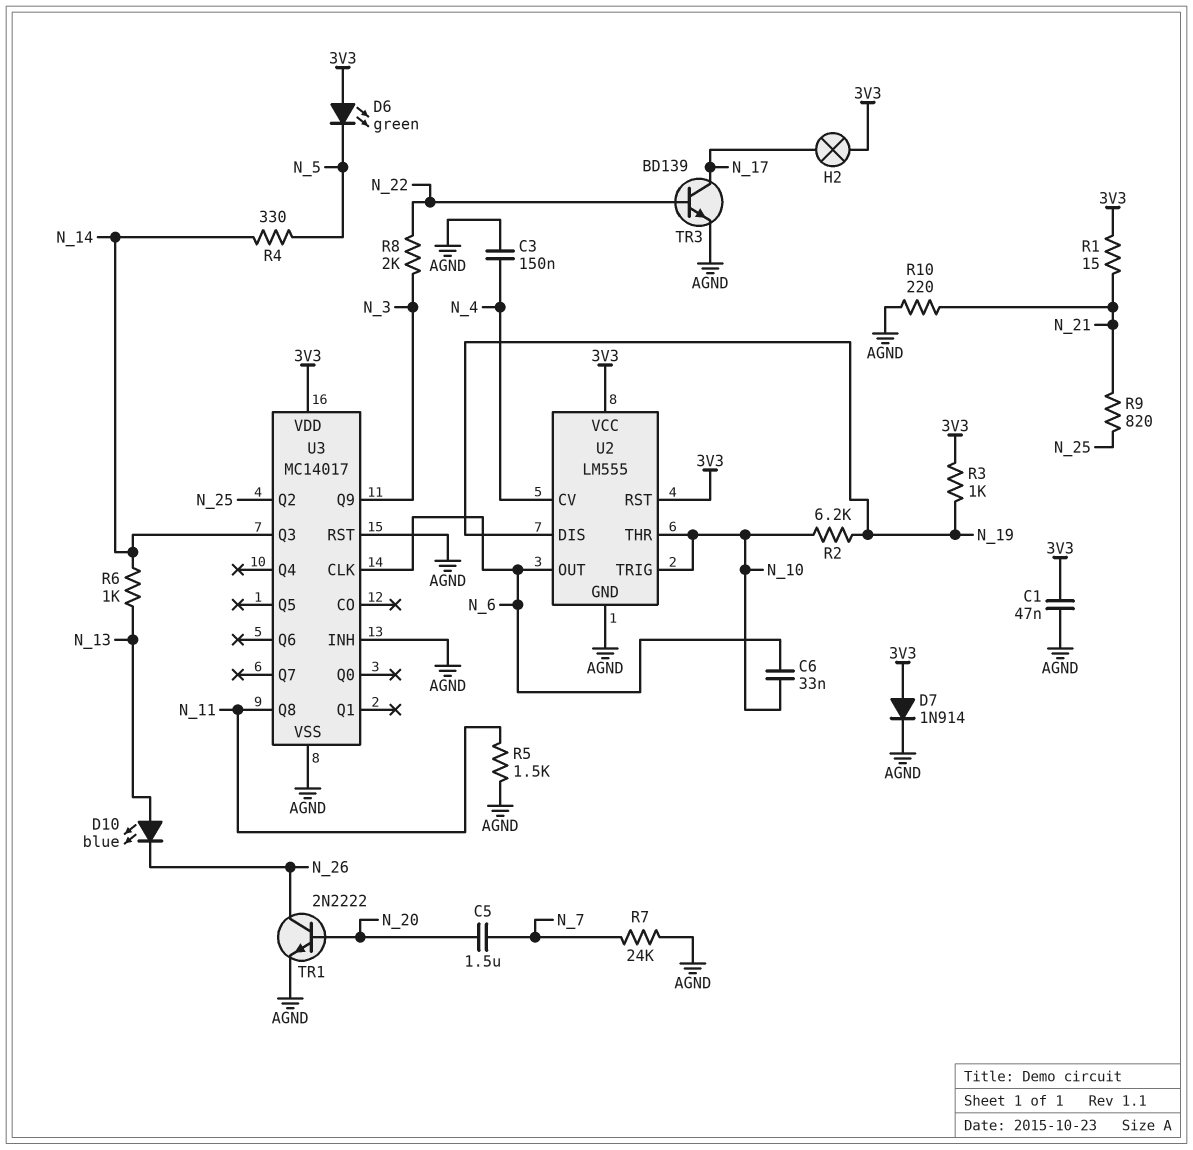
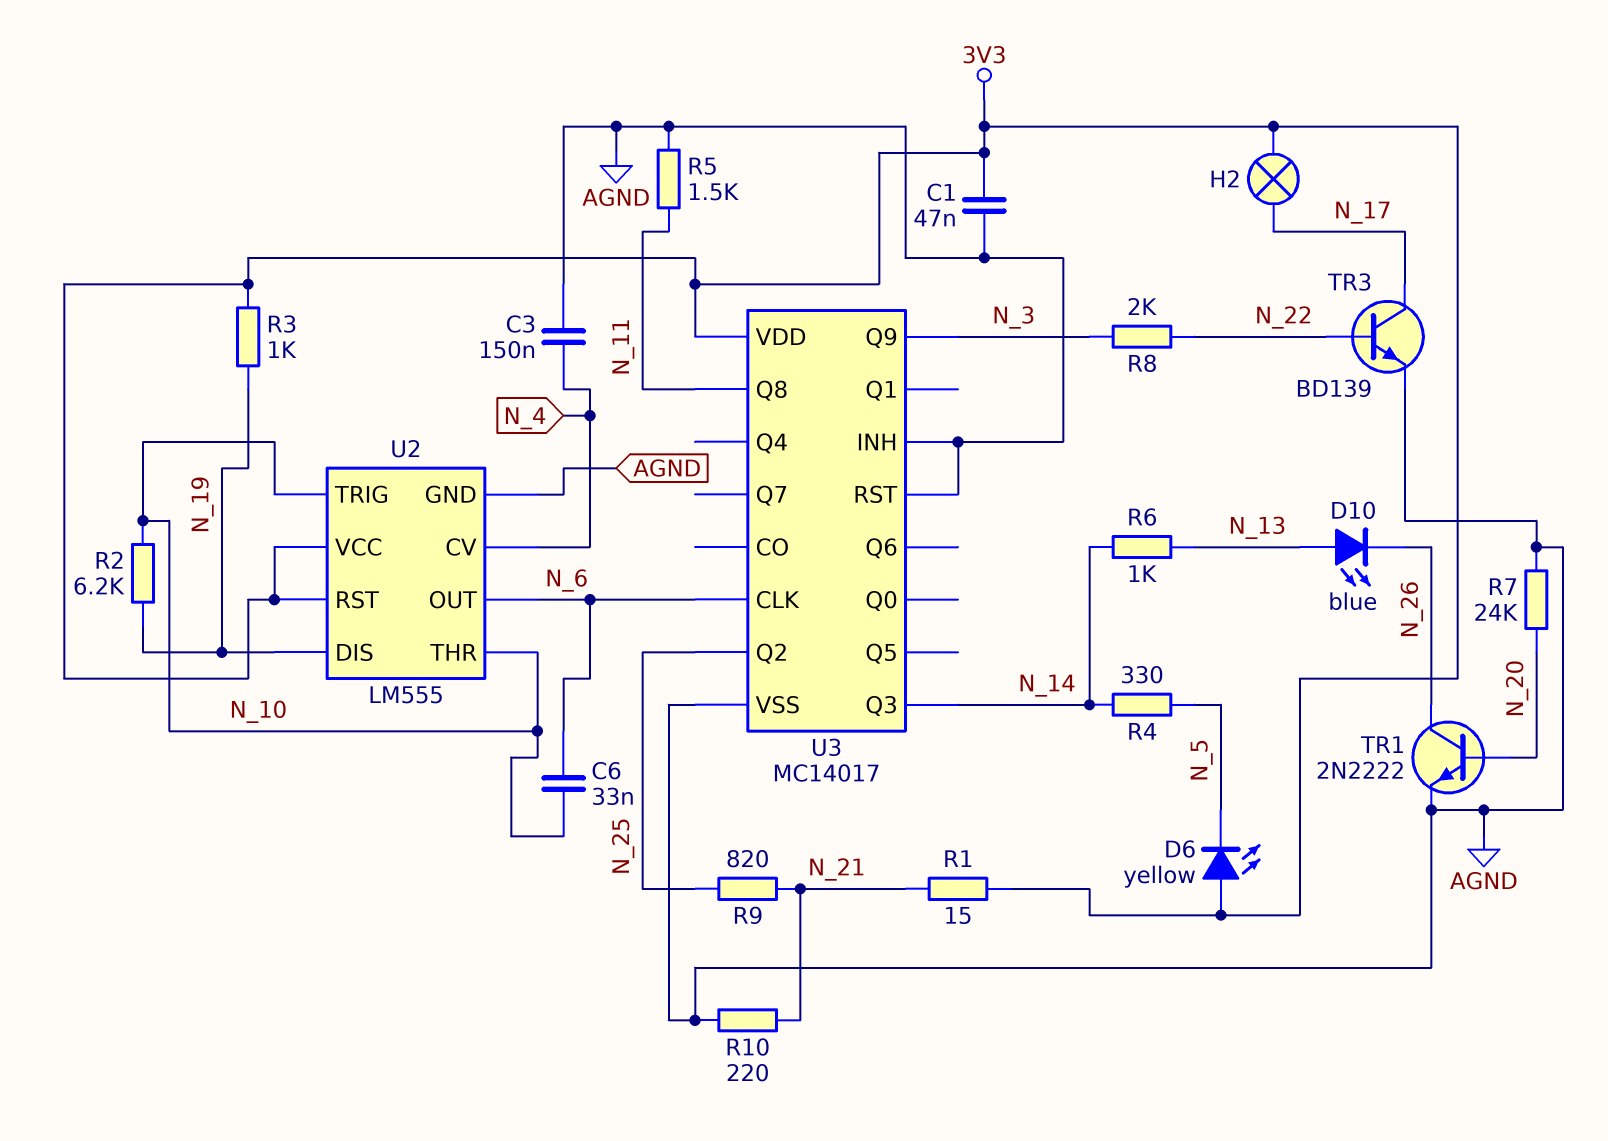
C5: 1.5uF (N_7, N_20) -> none
D6: LED green (A 3V3, K N_5) -> LED yellow (A 3V3, K N_5)
D7: diode 1N914 (A 3V3, K AGND) -> none
R7: 24k (AGND, N_7) -> 24k (AGND, N_20)

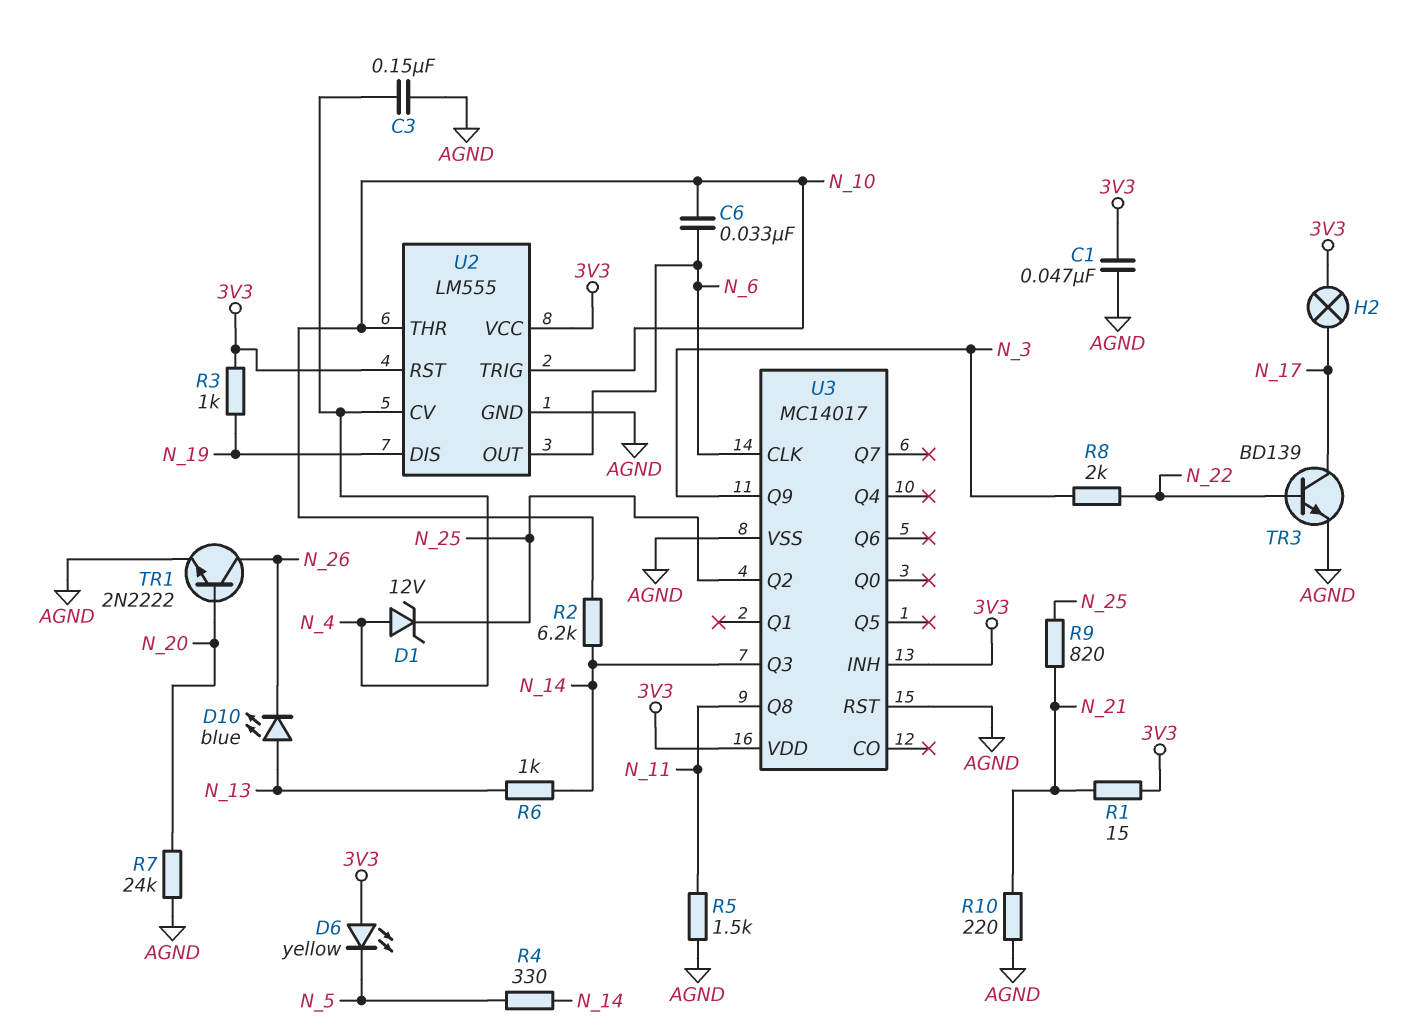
D1: none -> zener 12V (A N_4, K N_25)
R2: 6.2k (N_10, N_19) -> 6.2k (N_10, N_14)
U3 pin INH: AGND -> 3V3

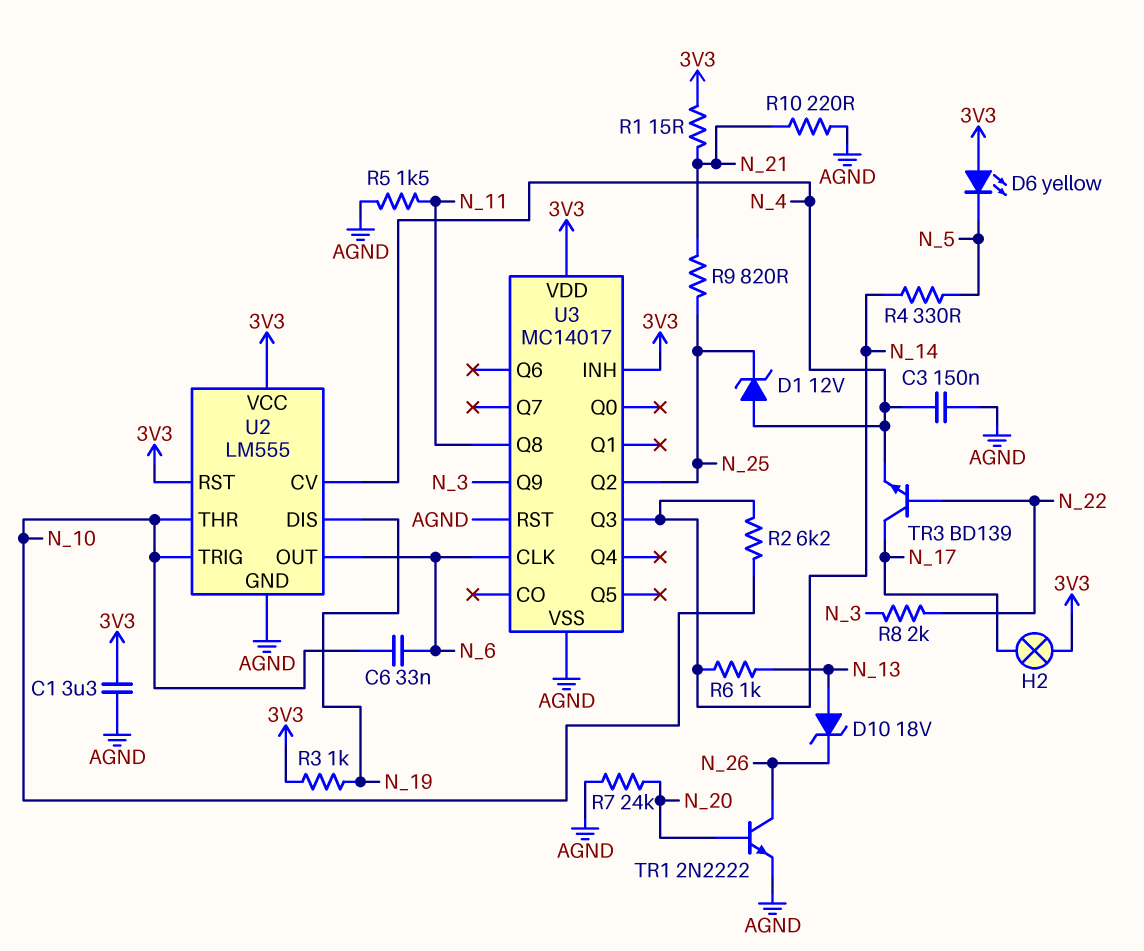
C1: 47nF (3V3, AGND) -> 3.3uF (3V3, AGND)
D10: LED blue (A N_13, K N_26) -> zener 18V (A N_13, K N_26)
TR3: NPN BD139 (B N_22, C N_17, E AGND) -> NPN BD139 (B N_22, C N_17, E N_4)

